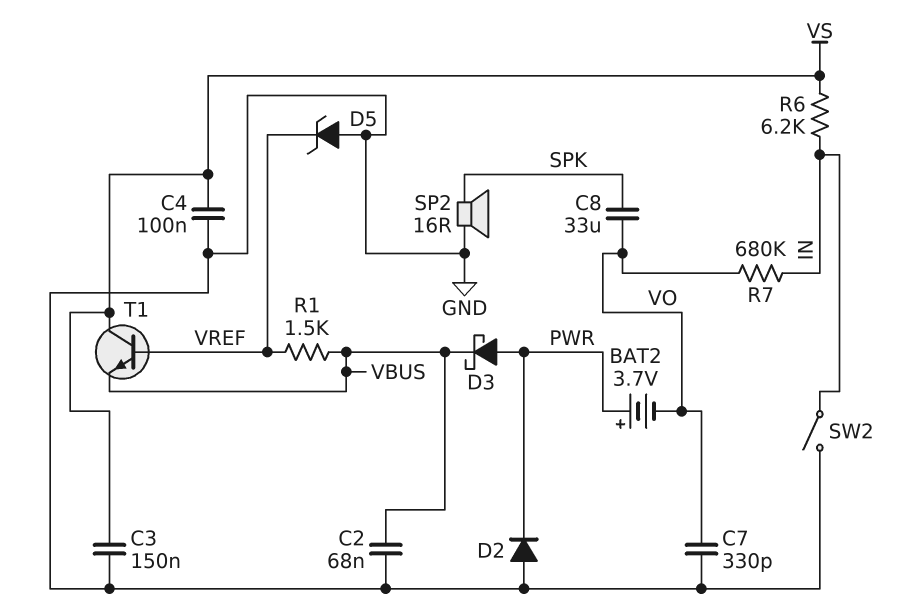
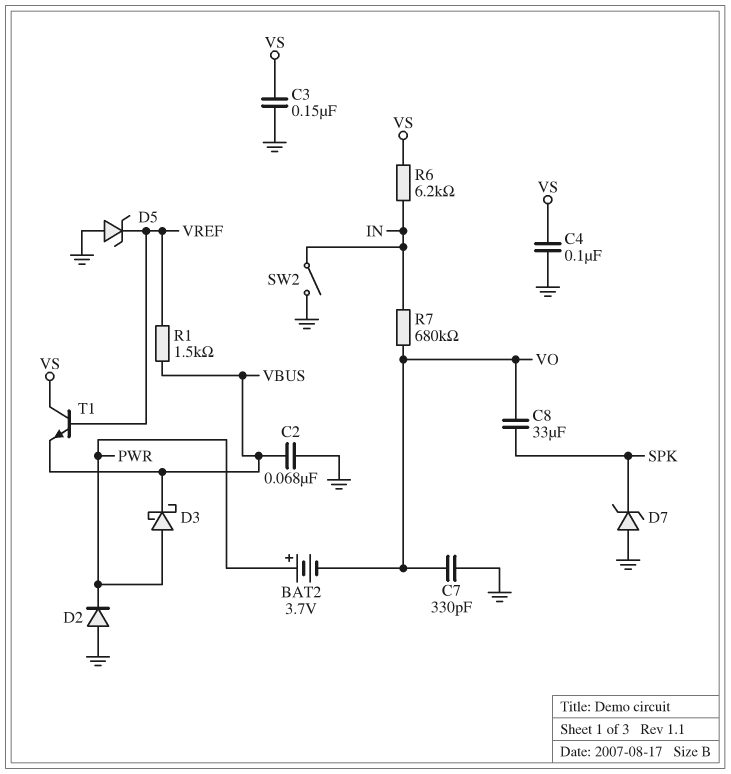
D7: none -> zener (A GND, K SPK)
SP2: speaker 16R (GND, SPK) -> none

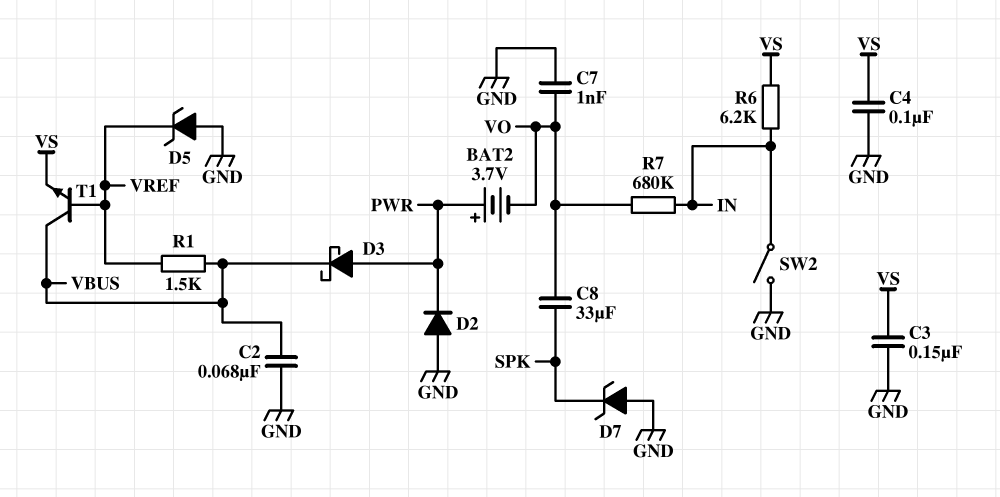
C7: 330pF (GND, VO) -> 1nF (GND, VO)
T1: NPN (B VREF, C VS, E VBUS) -> NPN (B VREF, C VBUS, E VS)

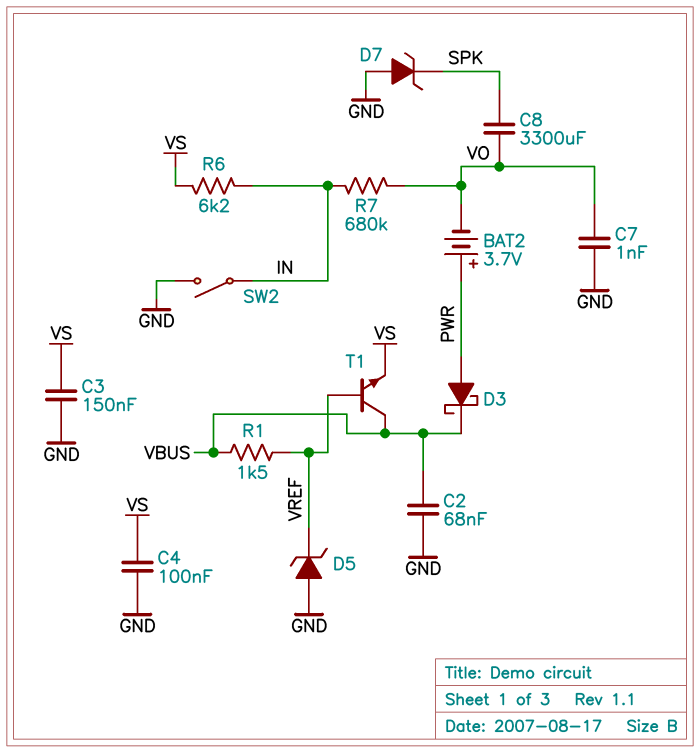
C8: 33uF (SPK, VO) -> 3300uF (SPK, VO)
D2: diode (A GND, K PWR) -> none

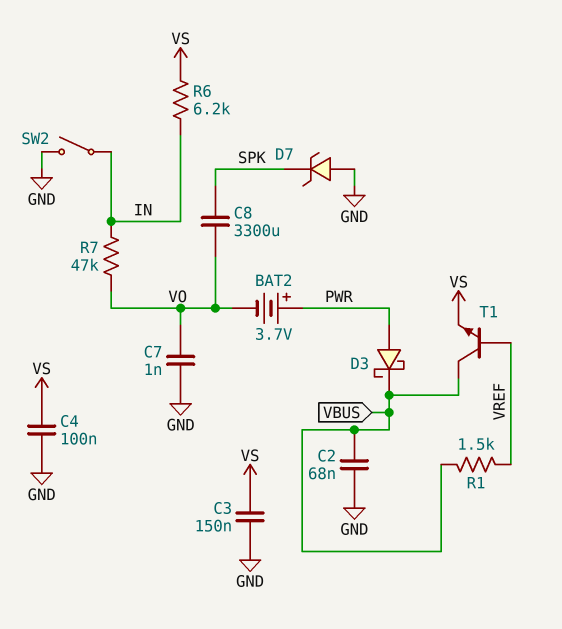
D5: zener (A GND, K VREF) -> none
R7: 680k (IN, VO) -> 47k (IN, VO)

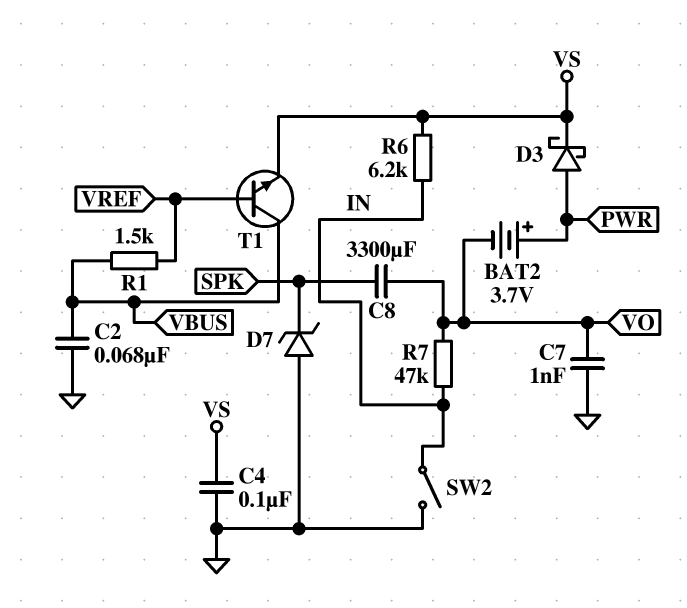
C3: 150nF (GND, VS) -> none
D3: schottky (A PWR, K VBUS) -> schottky (A PWR, K VS)

